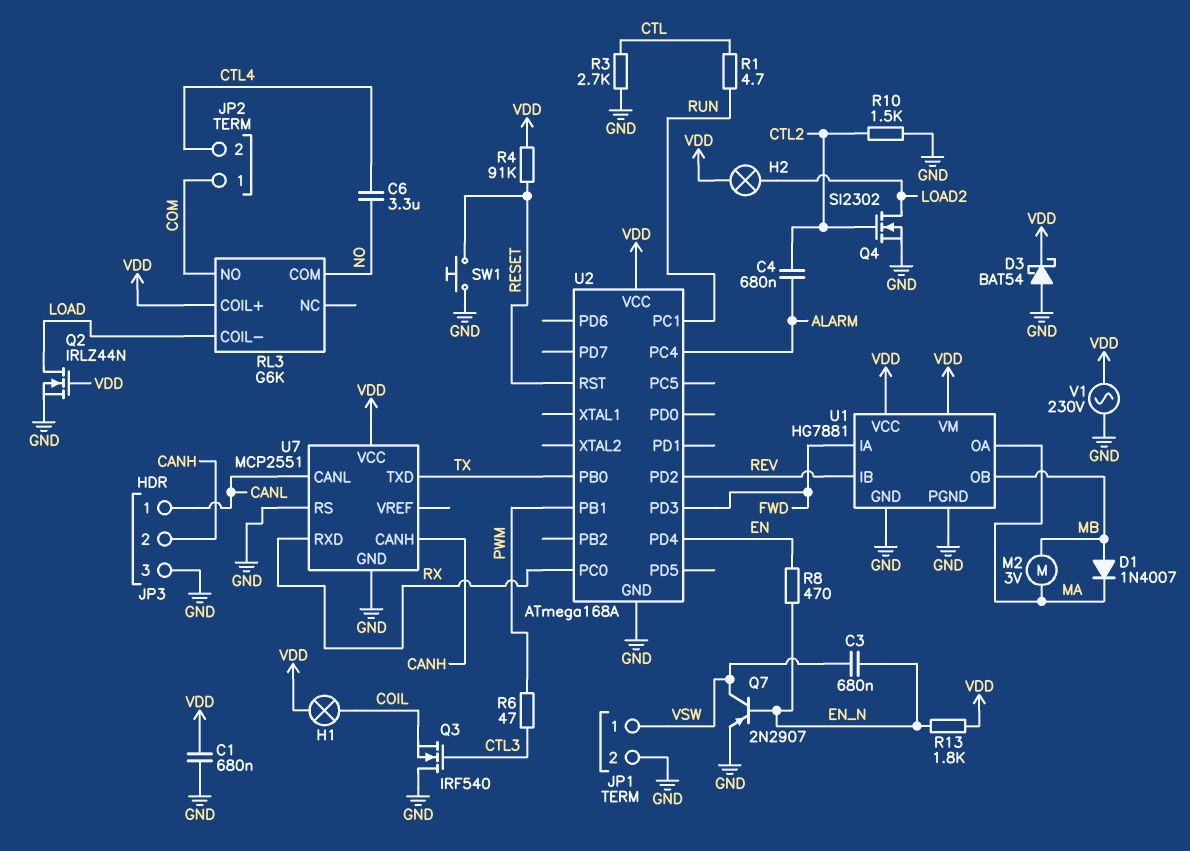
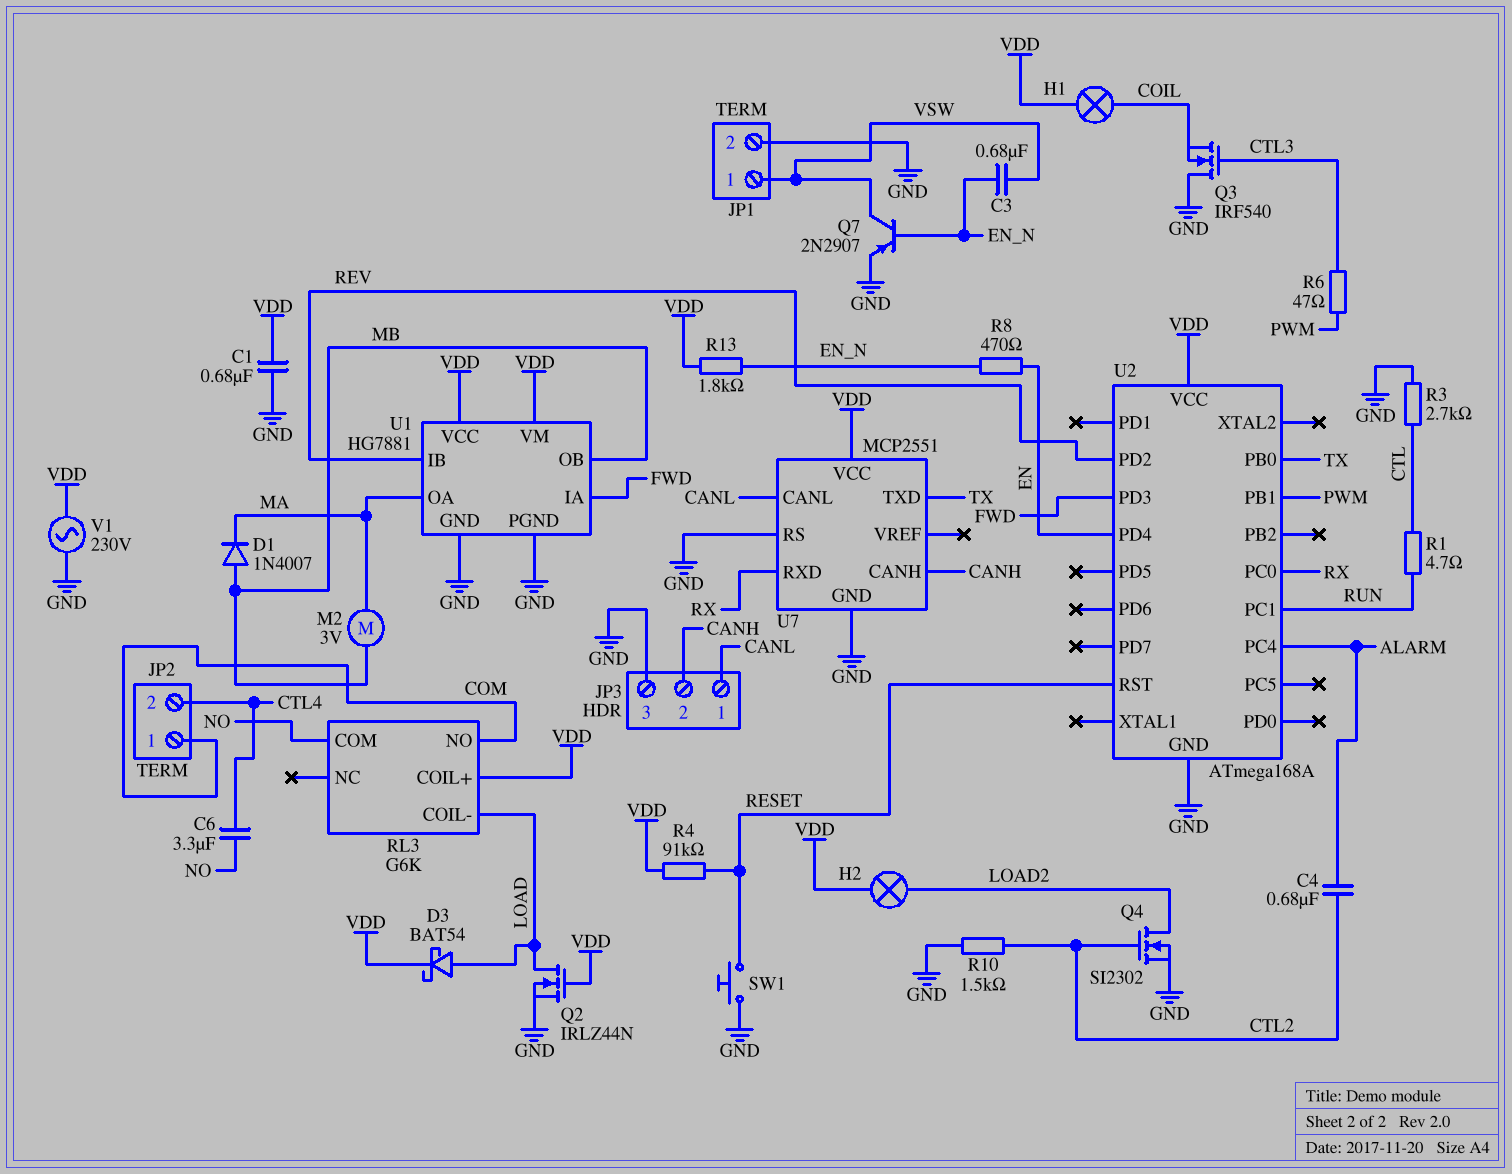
D3: schottky BAT54 (A GND, K VDD) -> schottky BAT54 (A LOAD, K VDD)

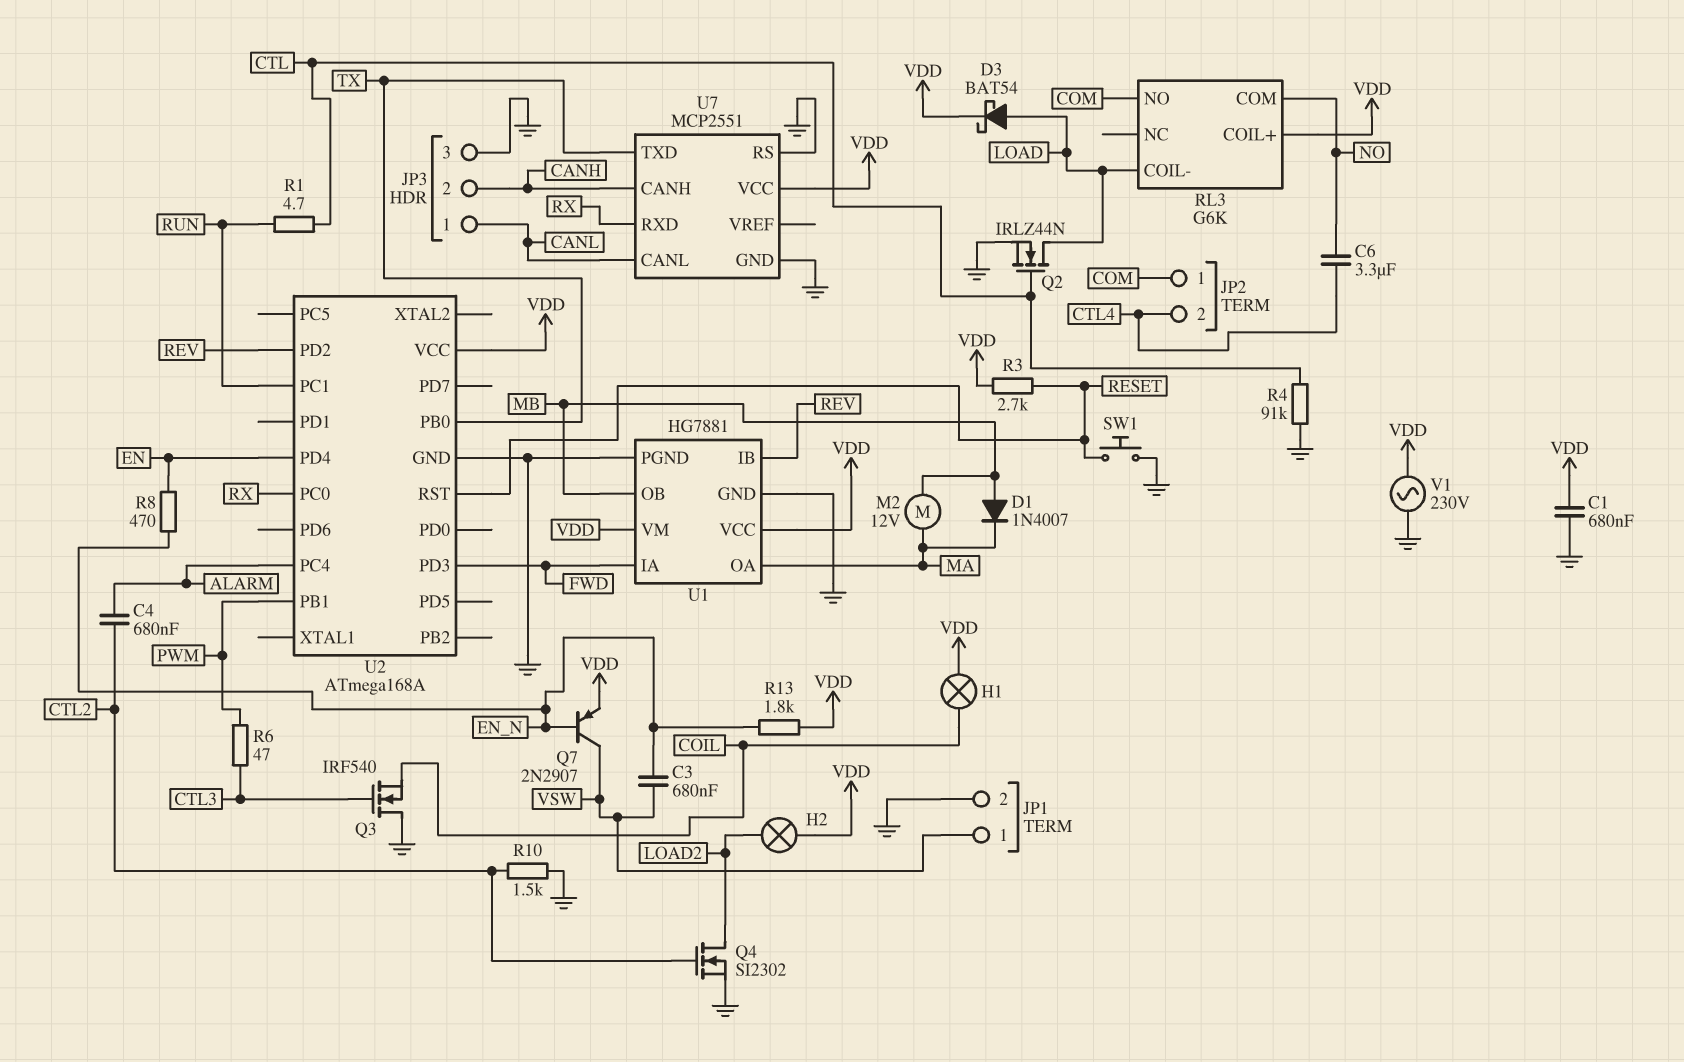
M2: motor 3V (MA, MB) -> motor 12V (MA, MB)
Q2: NMOS IRLZ44N (G VDD, D LOAD, S GND) -> NMOS IRLZ44N (G CTL, D LOAD, S GND)
Q7: PNP 2N2907 (B EN_N, C VSW, E GND) -> PNP 2N2907 (B EN_N, C VSW, E VDD)
R3: 2.7k (CTL, GND) -> 2.7k (RESET, VDD)
R4: 91k (RESET, VDD) -> 91k (CTL, GND)

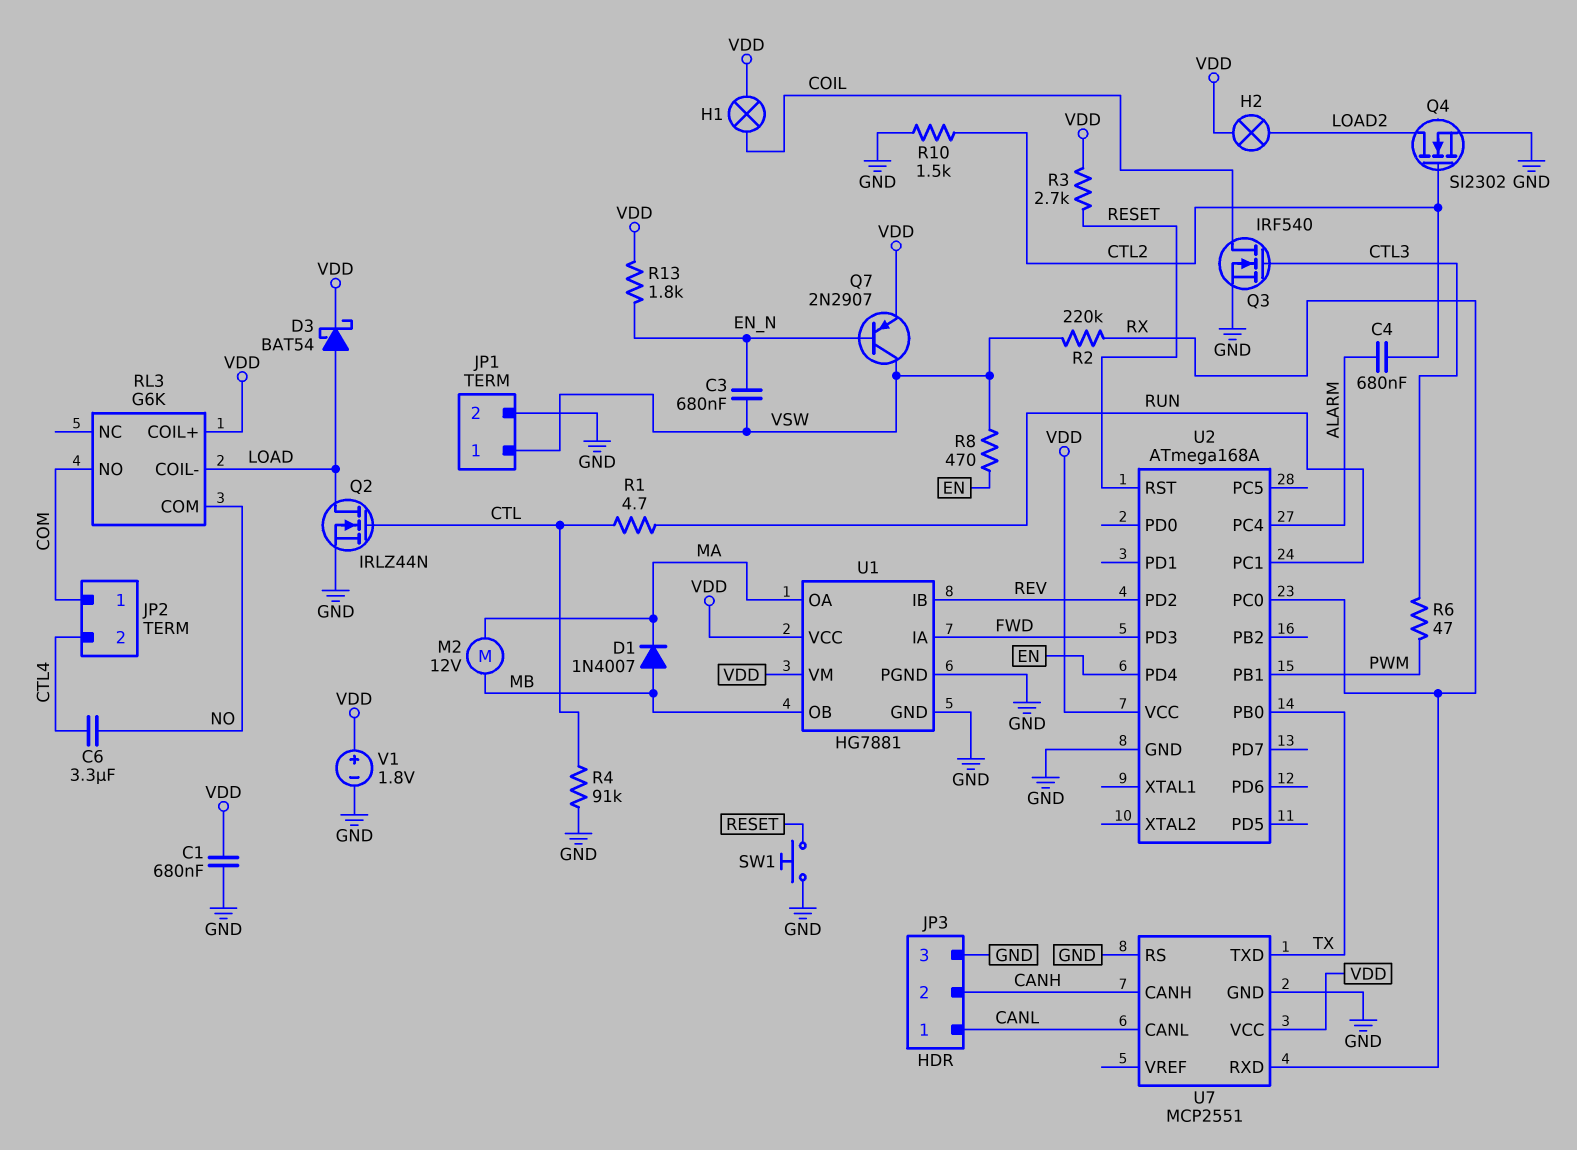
Q3: NMOS IRF540 (G CTL3, D GND, S COIL) -> NMOS IRF540 (G CTL3, D COIL, S GND)
R2: none -> 220k (RX, VSW)
R8: 470 (EN, EN_N) -> 470 (EN, VSW)
V1: AC 230V (GND, VDD) -> 1.8V (plus VDD, minus GND)

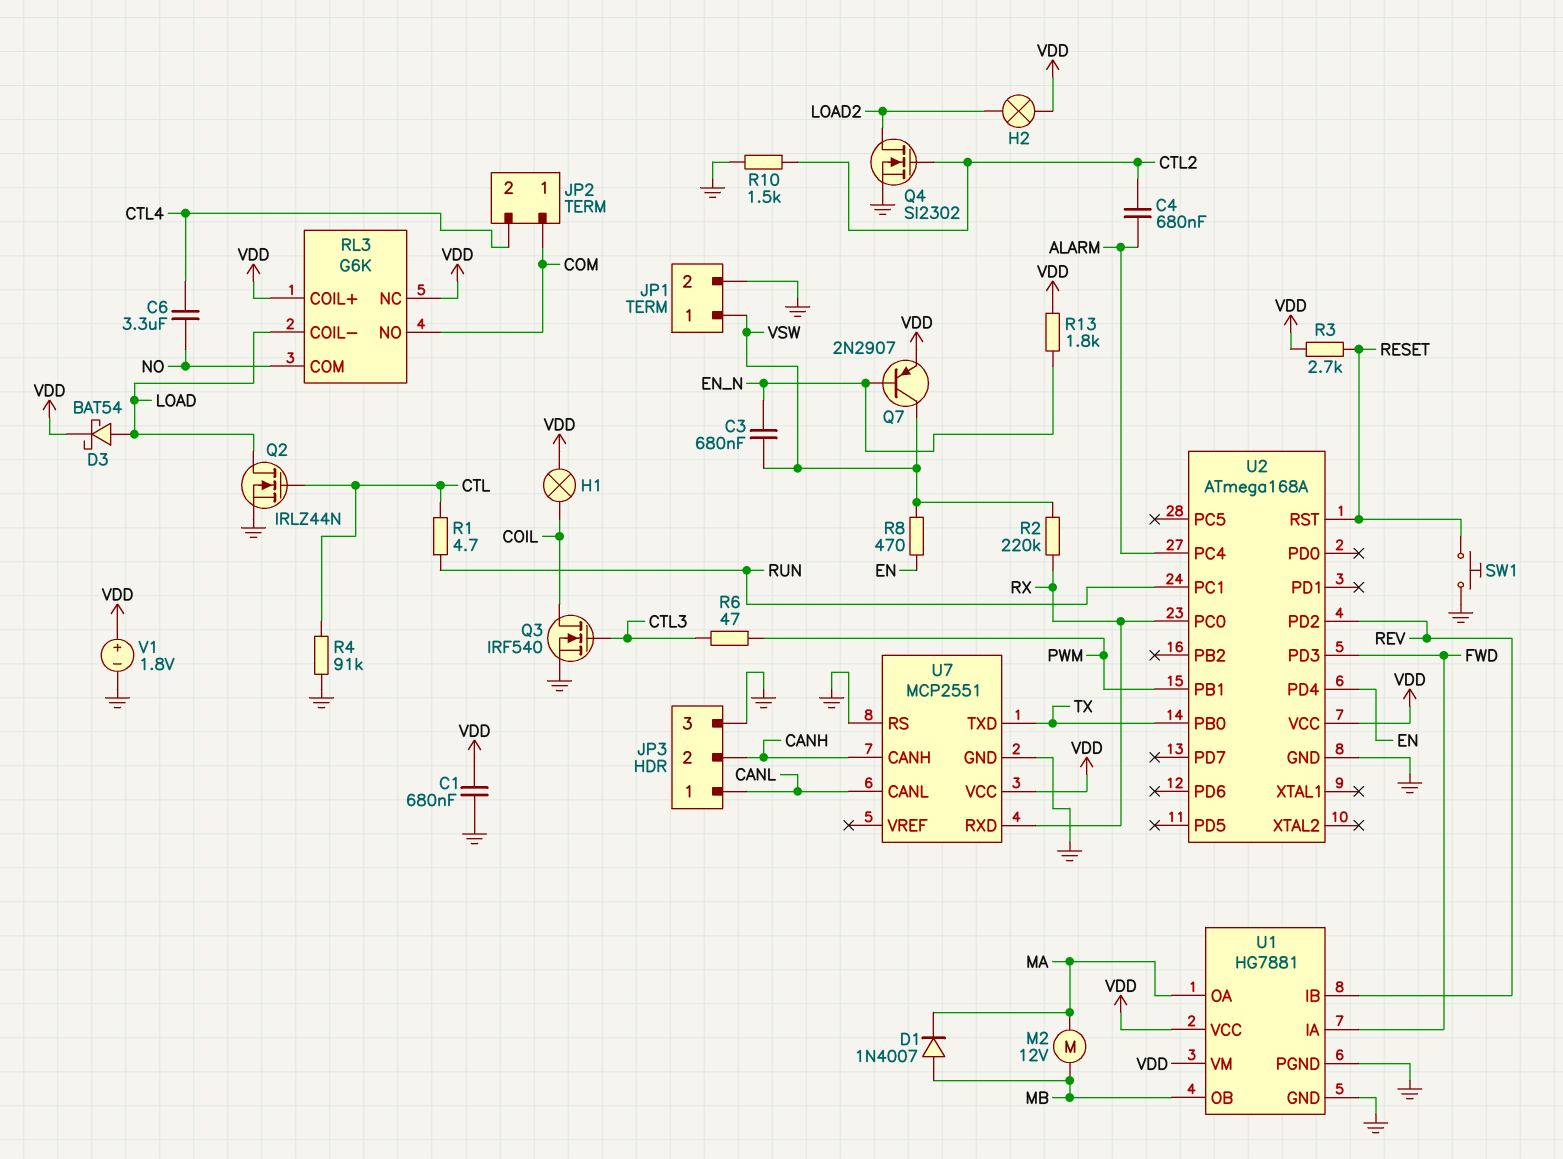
RL3 pin NC: none -> VDD

